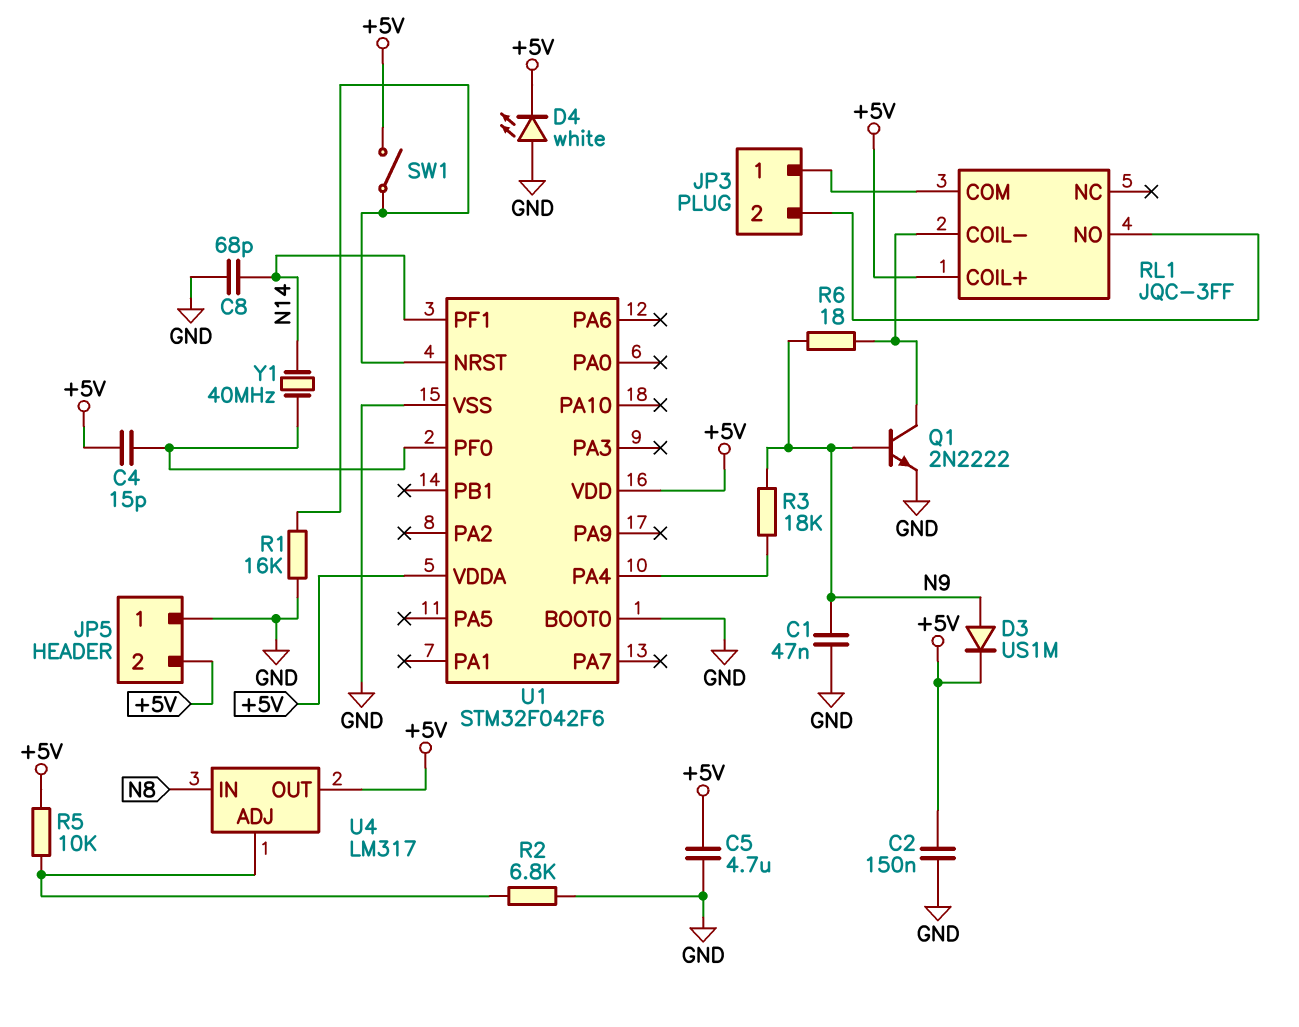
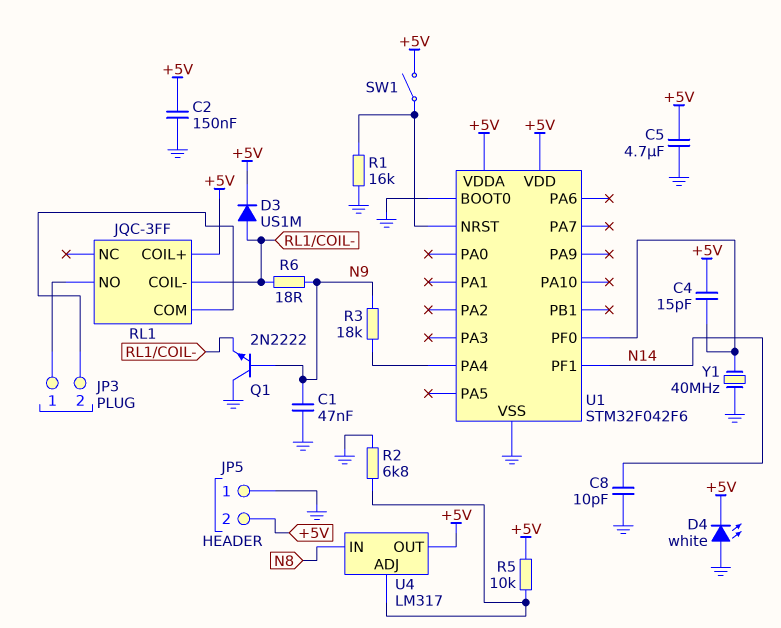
C8: 68pF (GND, N14) -> 10pF (GND, N14)
D3: diode US1M (A N9, K +5V) -> diode US1M (A RL1/COIL-, K +5V)
Q1: NPN 2N2222 (B N9, C RL1/COIL-, E GND) -> NPN 2N2222 (B N9, C GND, E RL1/COIL-)
RL1 pin COM: JP3/1 -> JP3/2
RL1 pin NO: JP3/2 -> JP3/1
Y1: 40MHz (N14, U1/PF0) -> 40MHz (GND, U1/PF0)

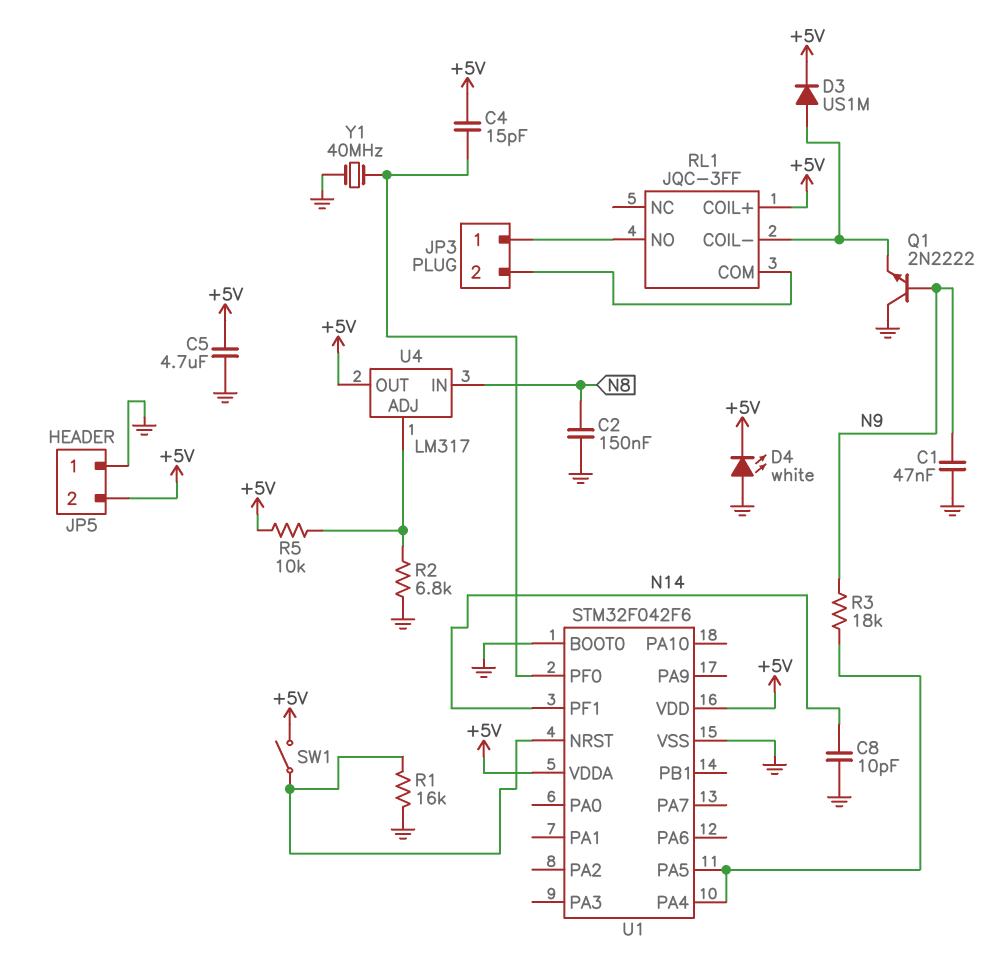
C2: 150nF (+5V, GND) -> 150nF (GND, N8)
R6: 18 (N9, RL1/COIL-) -> none
U1 pin PA5: none -> U1/PA4

